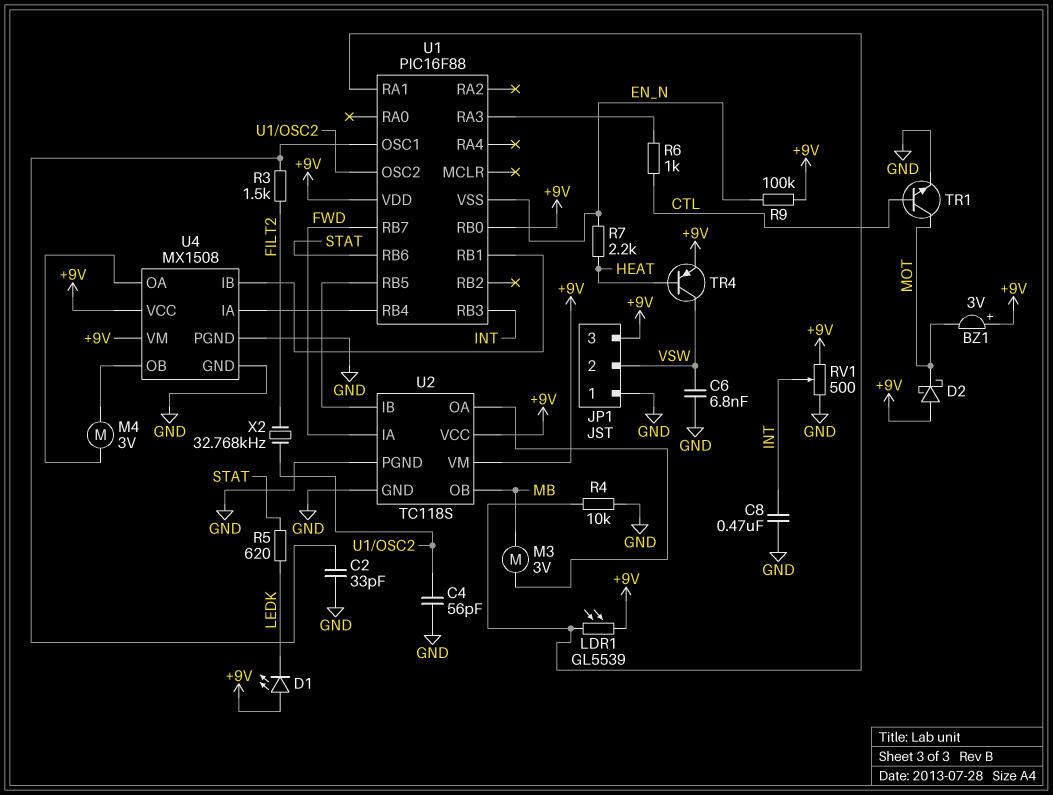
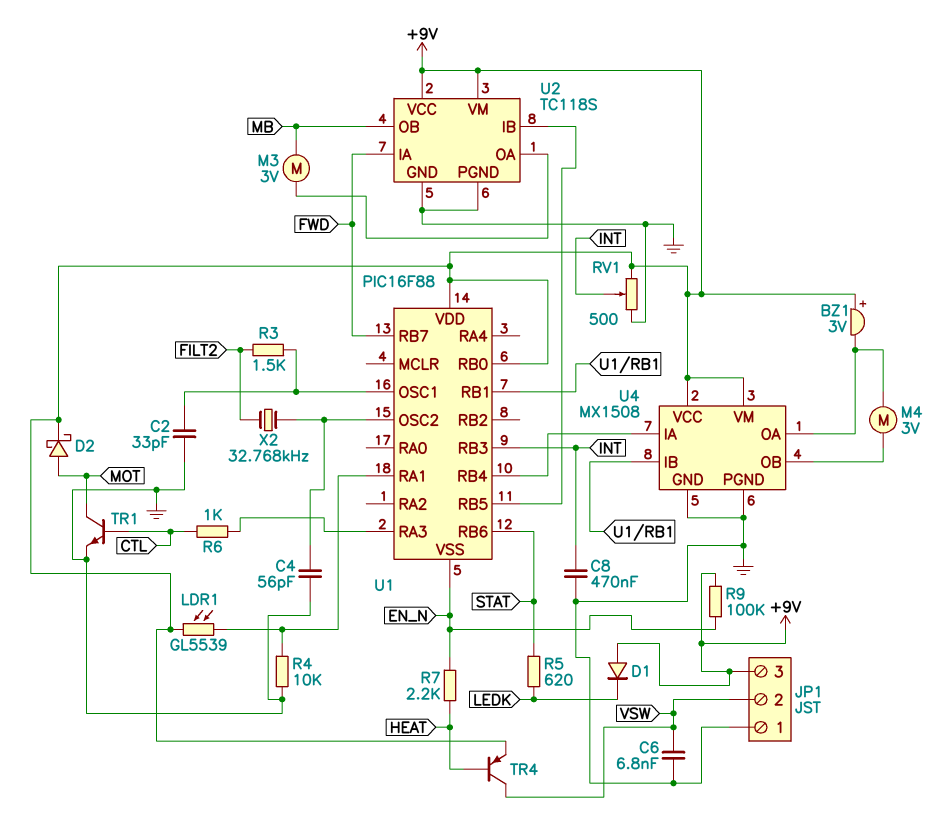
BZ1: buzzer 3V (plus +9V, minus MOT) -> buzzer 3V (plus +9V, minus U4/OA)
D1: LED (A +9V, K LEDK) -> diode (A +9V, K LEDK)
D2: schottky (A +9V, K MOT) -> schottky (A MOT, K +9V)

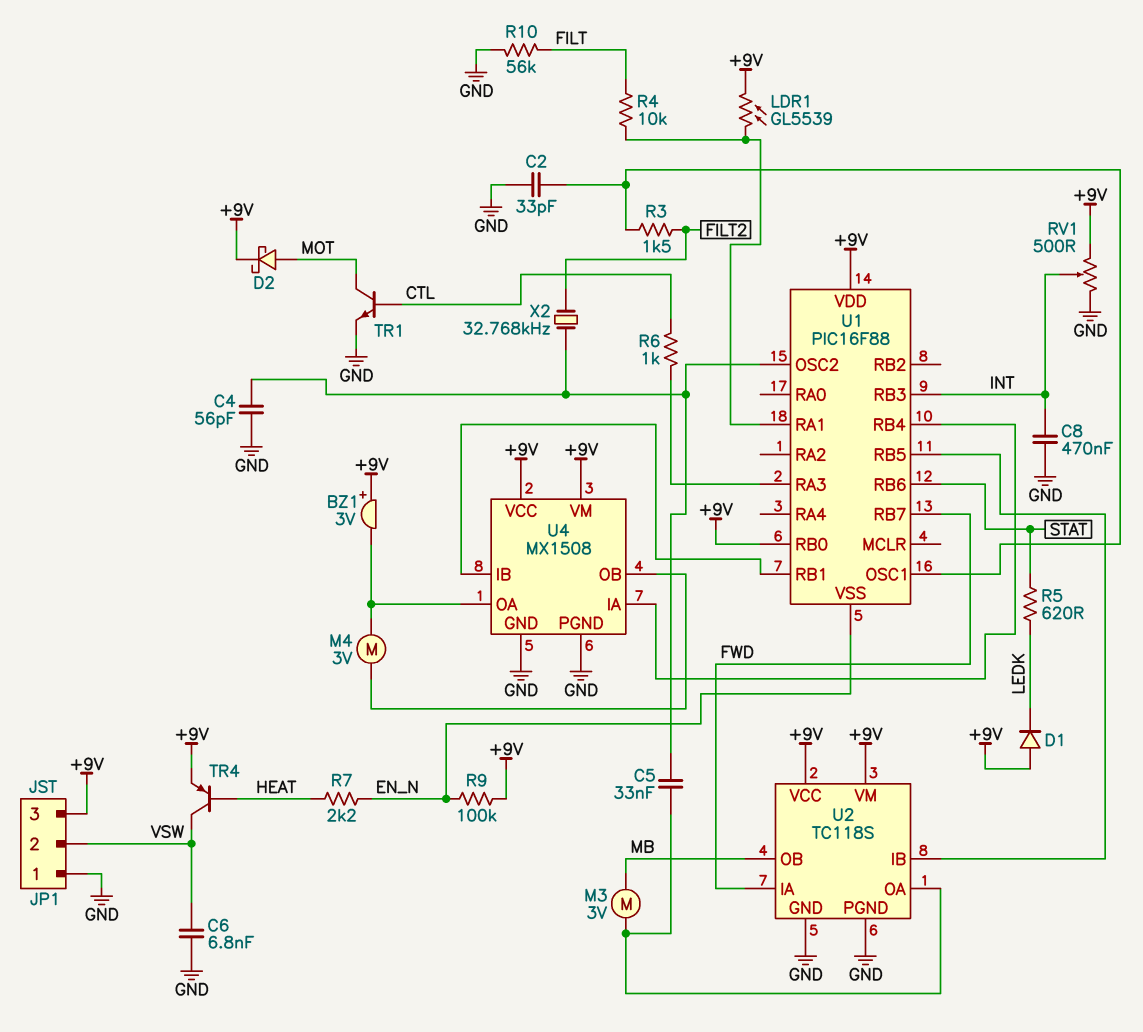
C5: none -> 33nF (U1/OSC2, U2/OA)
R4: 10k (GND, U1/RA1) -> 10k (FILT, U1/RA1)
R10: none -> 56k (FILT, GND)

